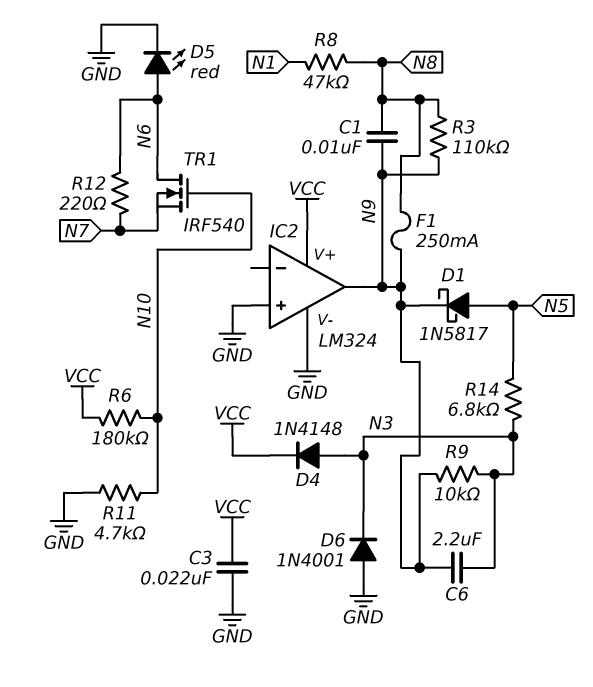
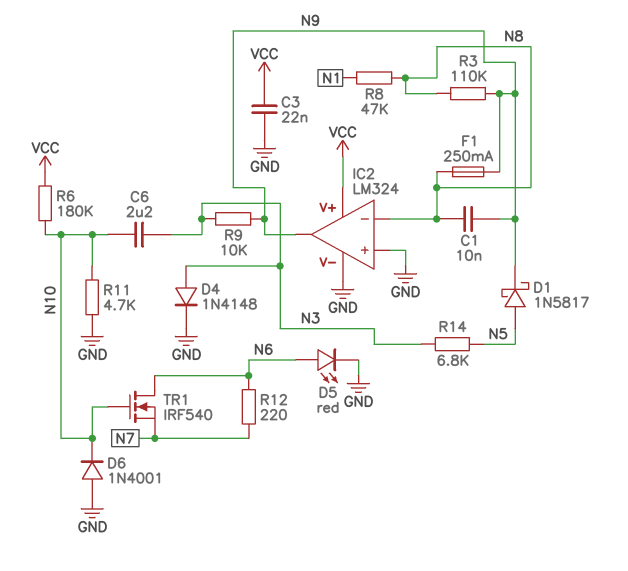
C6: 2.2uF (N3, N9) -> 2.2uF (N3, N10)
D4: diode 1N4148 (A N3, K VCC) -> diode 1N4148 (A N3, K GND)
D6: diode 1N4001 (A GND, K N3) -> diode 1N4001 (A GND, K N10)
IC2 pin in-: none -> N8

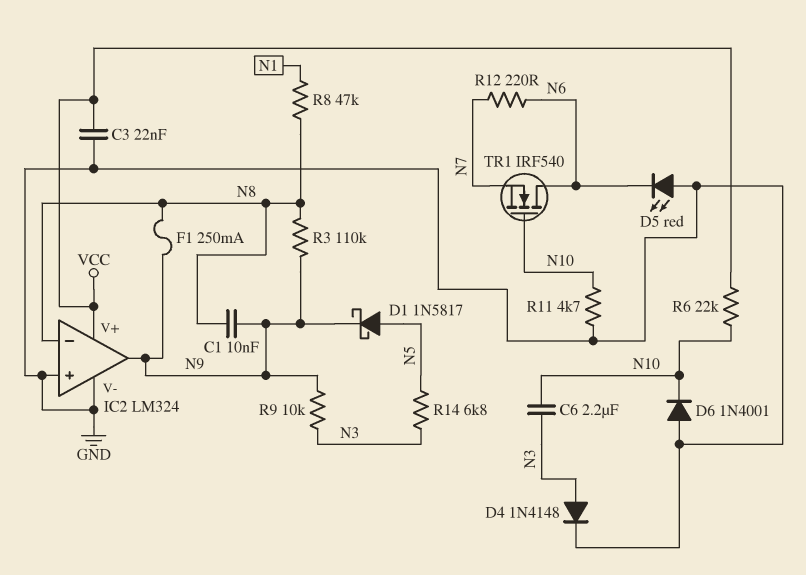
D5: LED red (A N6, K GND) -> LED red (A GND, K N6)
R6: 180k (N10, VCC) -> 22k (N10, VCC)

